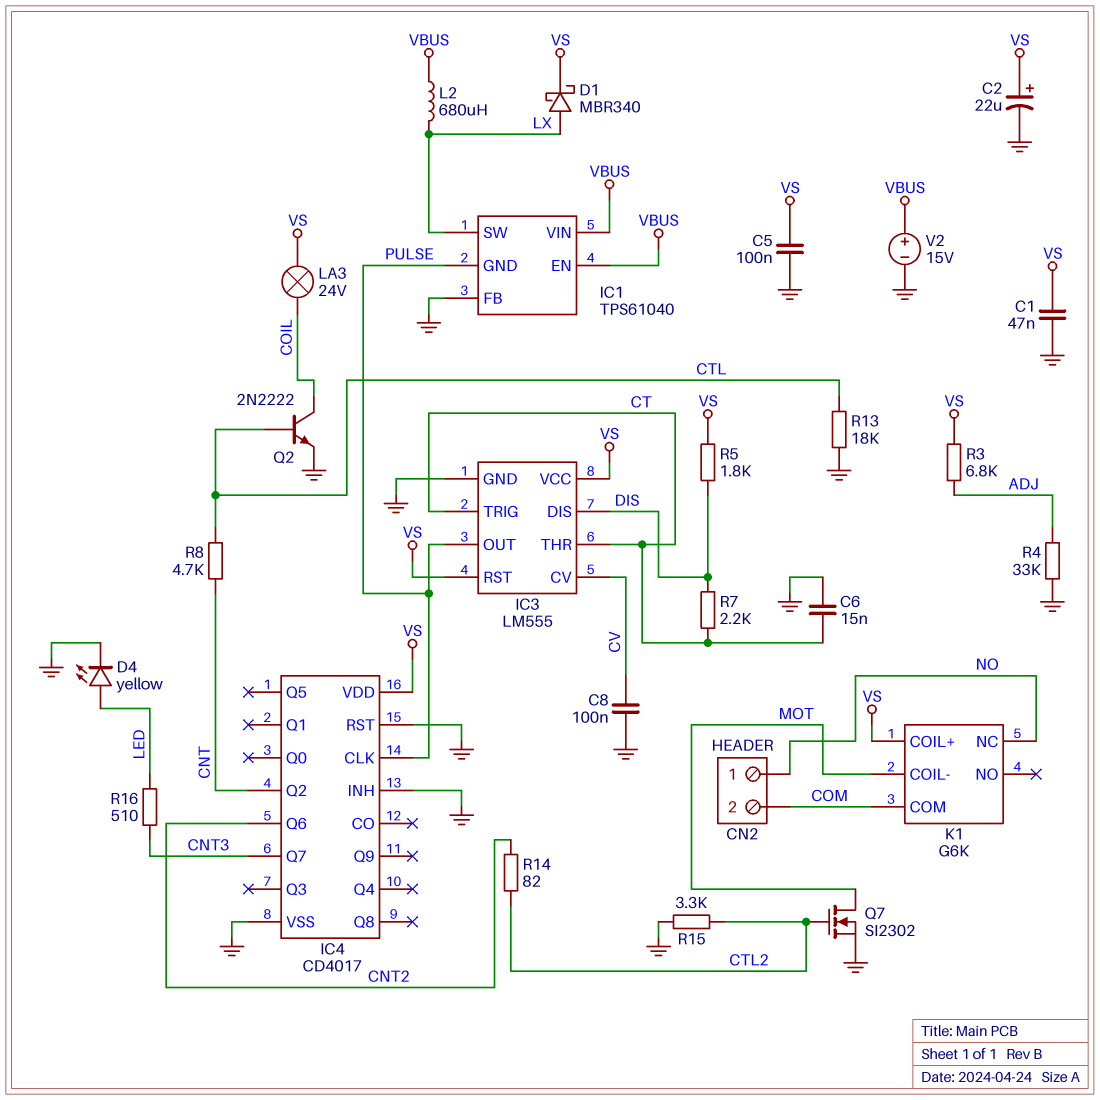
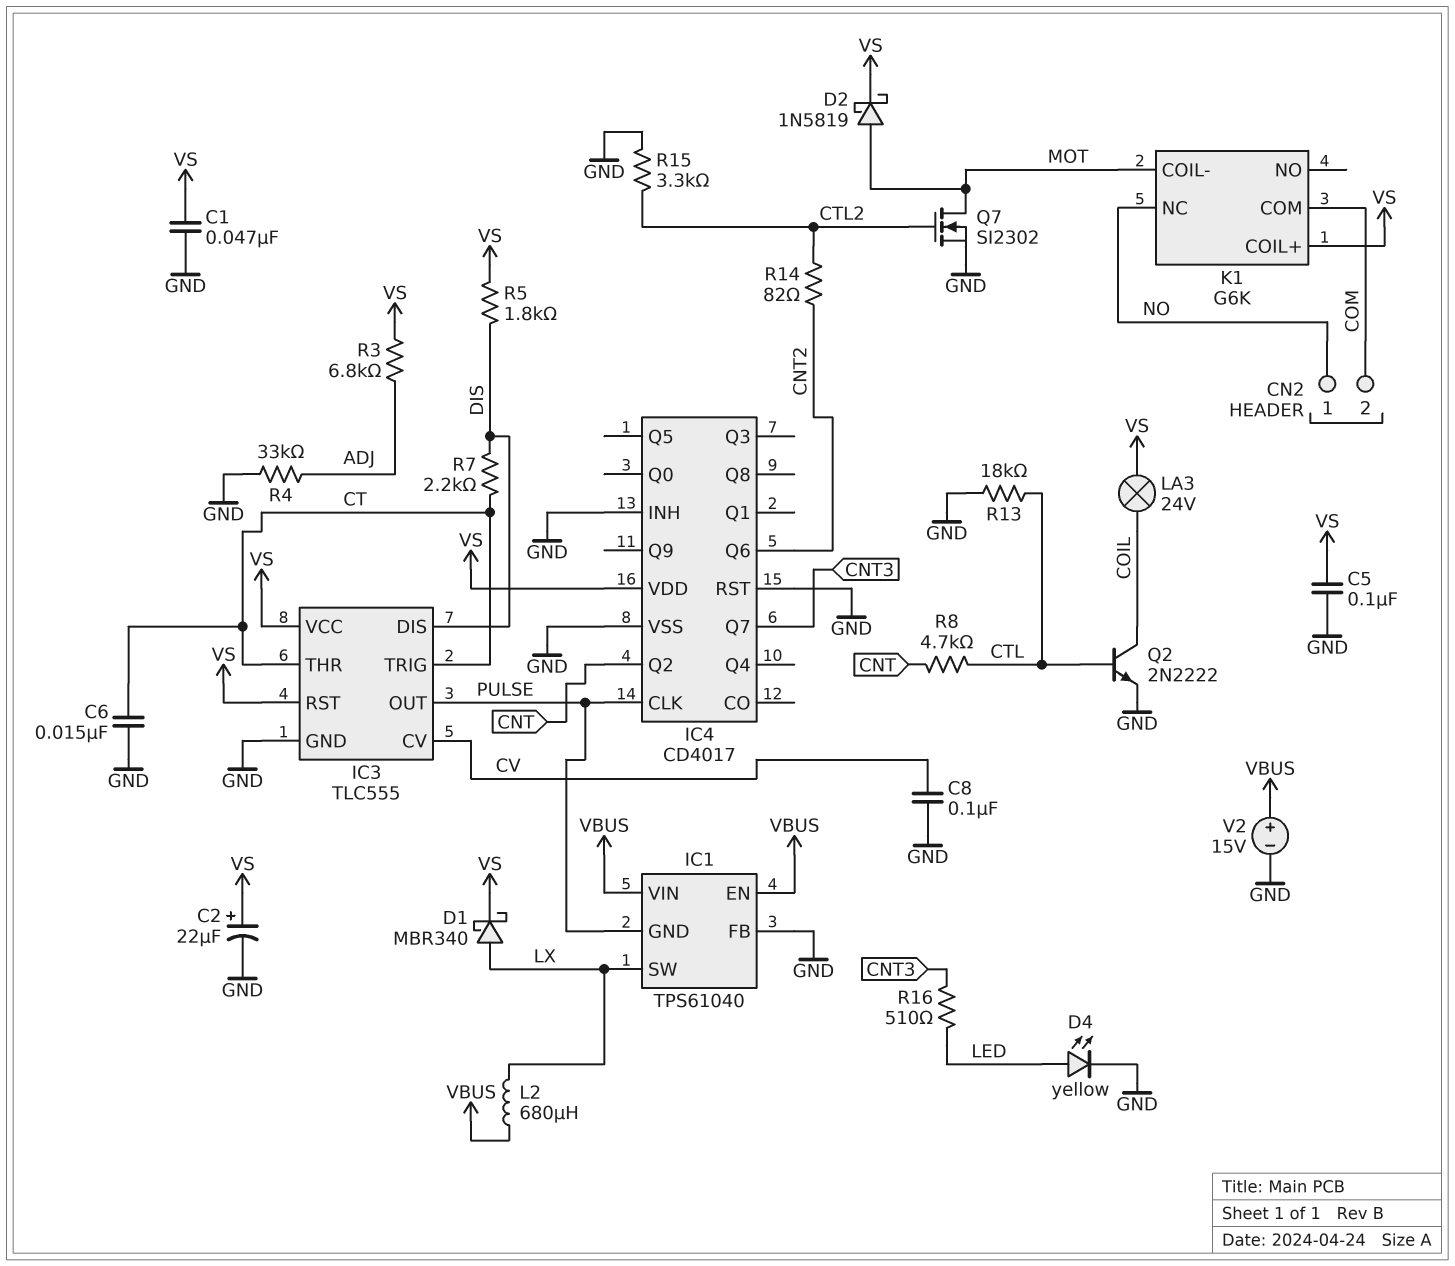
D2: none -> schottky 1N5819 (A MOT, K VS)
IC3: LM555 -> TLC555

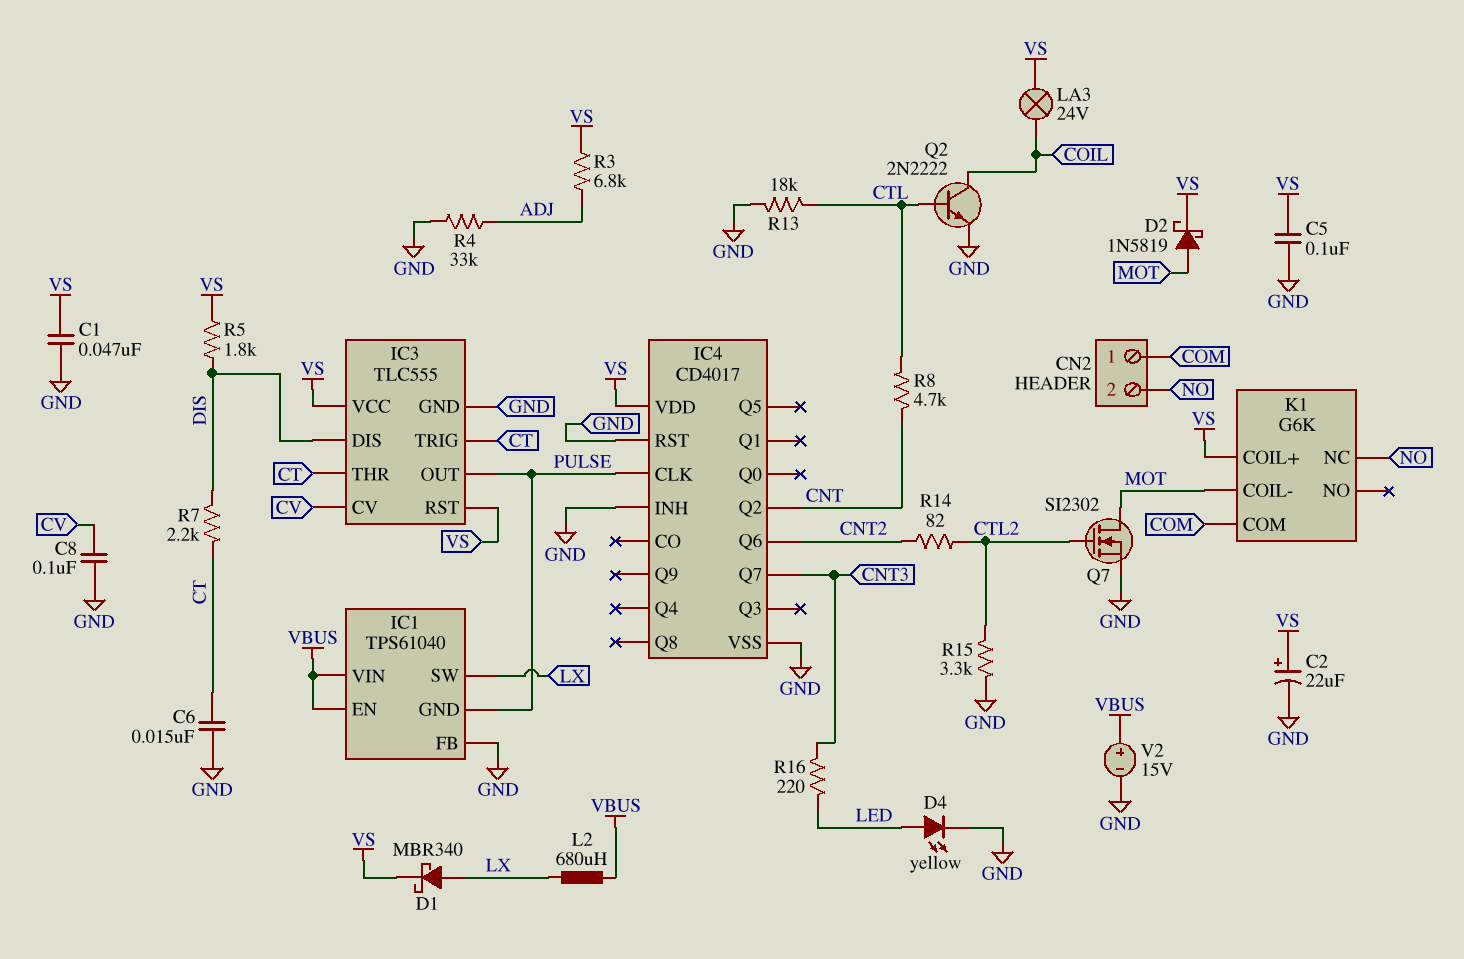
CN2 pin 1: NO -> COM
CN2 pin 2: COM -> NO
R16: 510 (CNT3, LED) -> 220 (CNT3, LED)

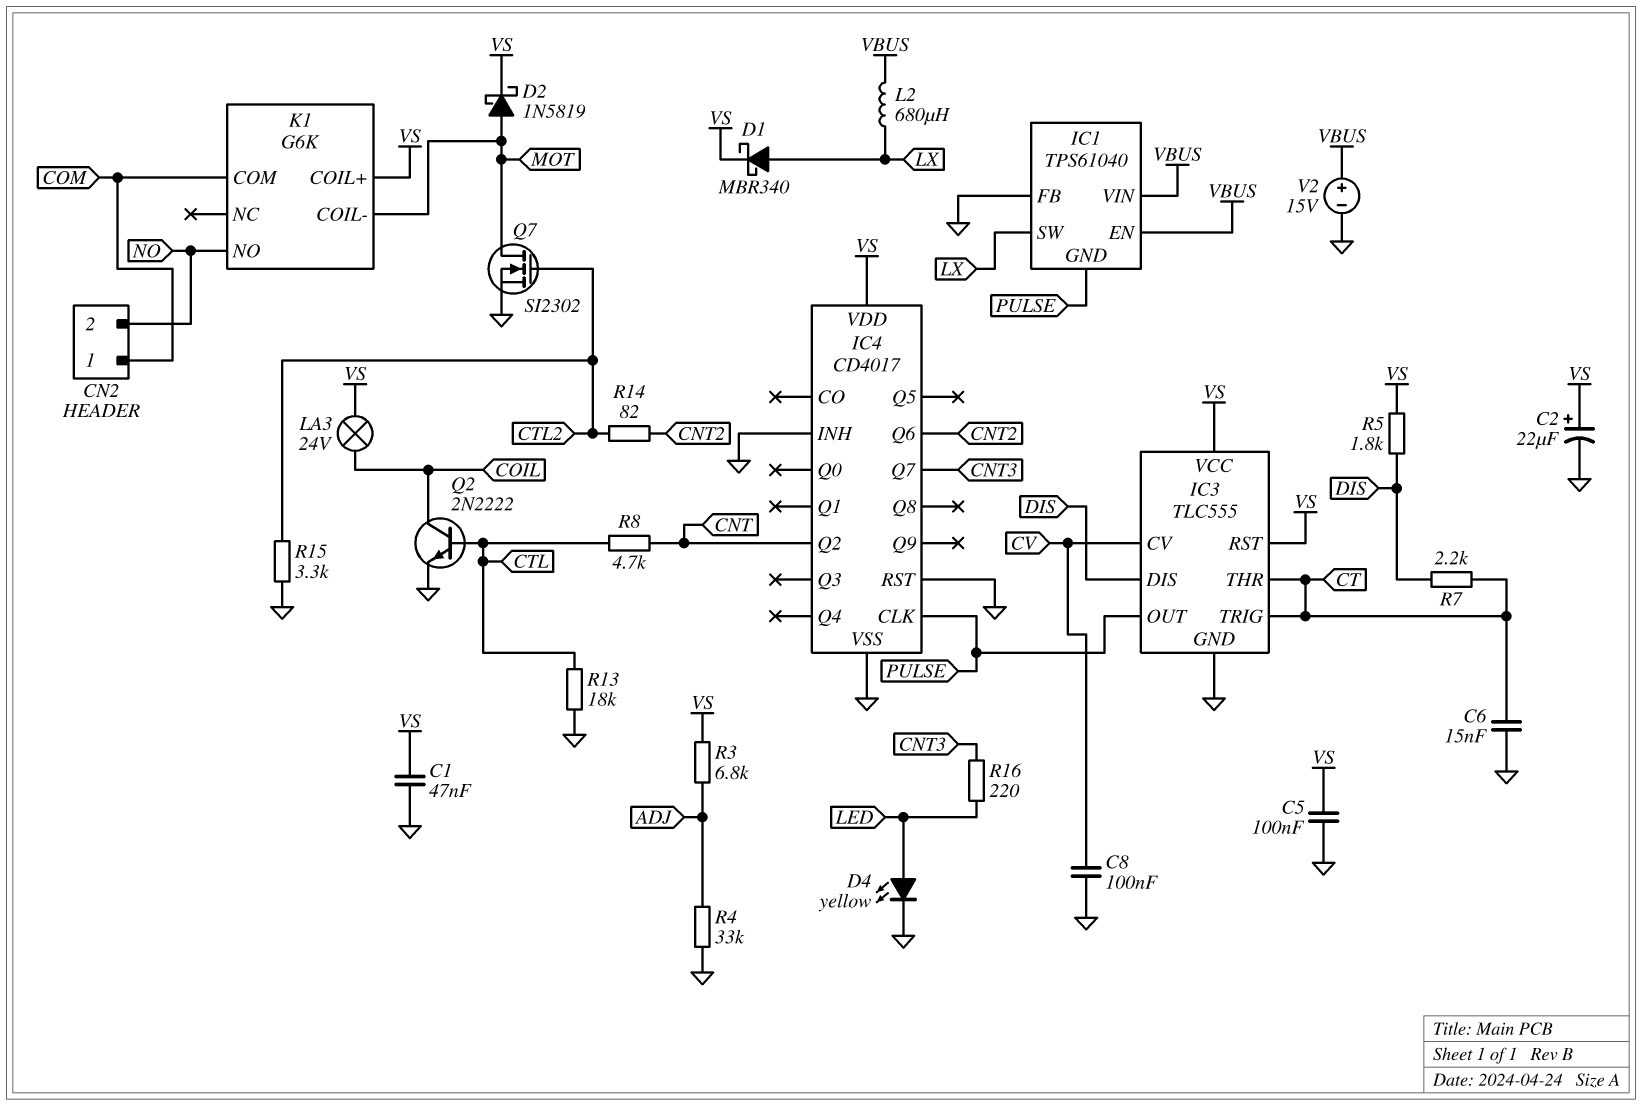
K1 pin NC: NO -> none
K1 pin NO: none -> NO

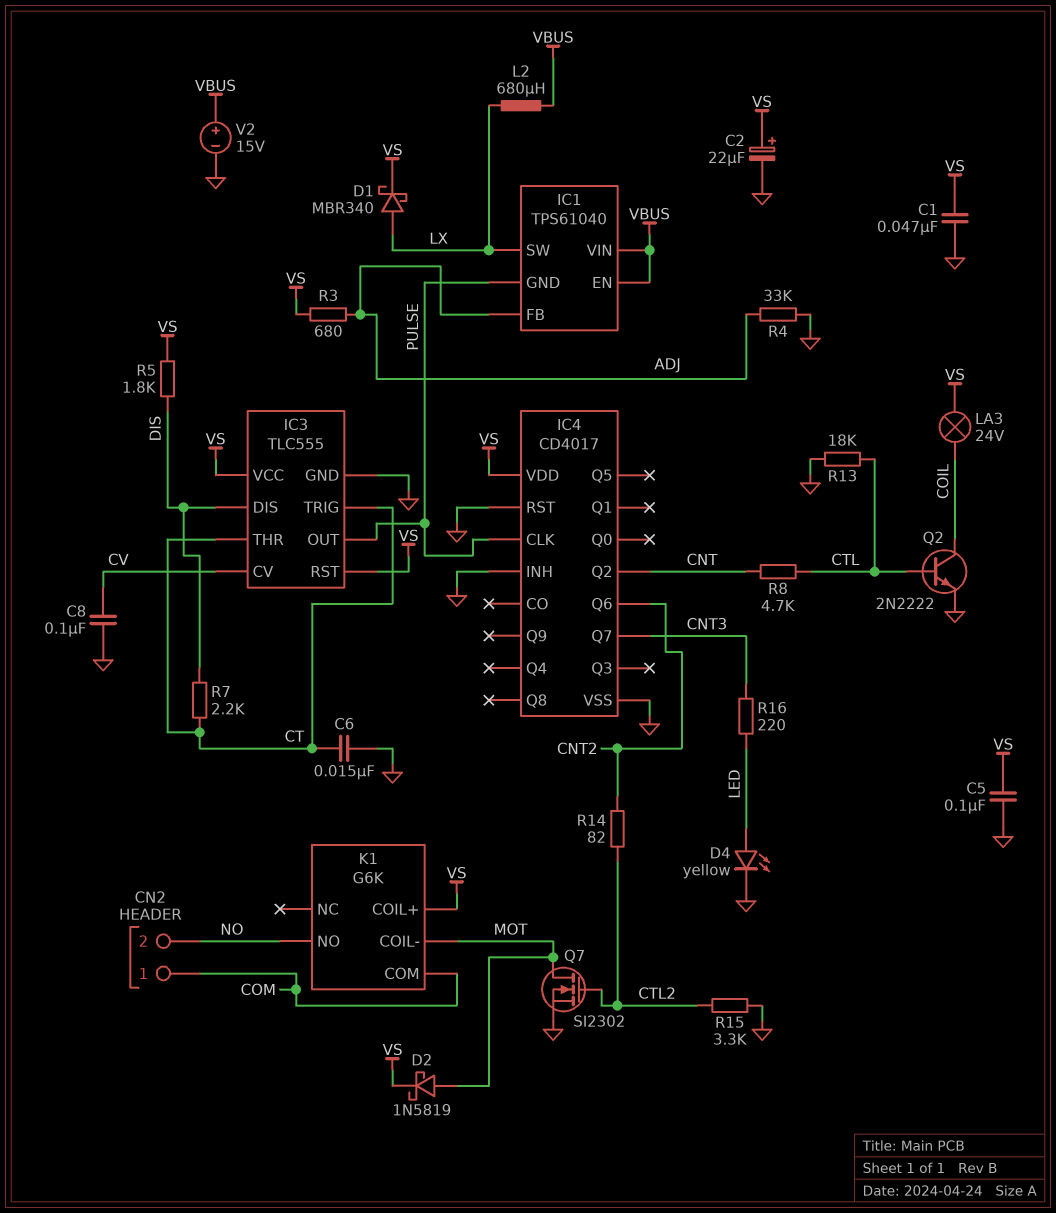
IC1 pin FB: GND -> ADJ
R3: 6.8k (ADJ, VS) -> 680 (ADJ, VS)

